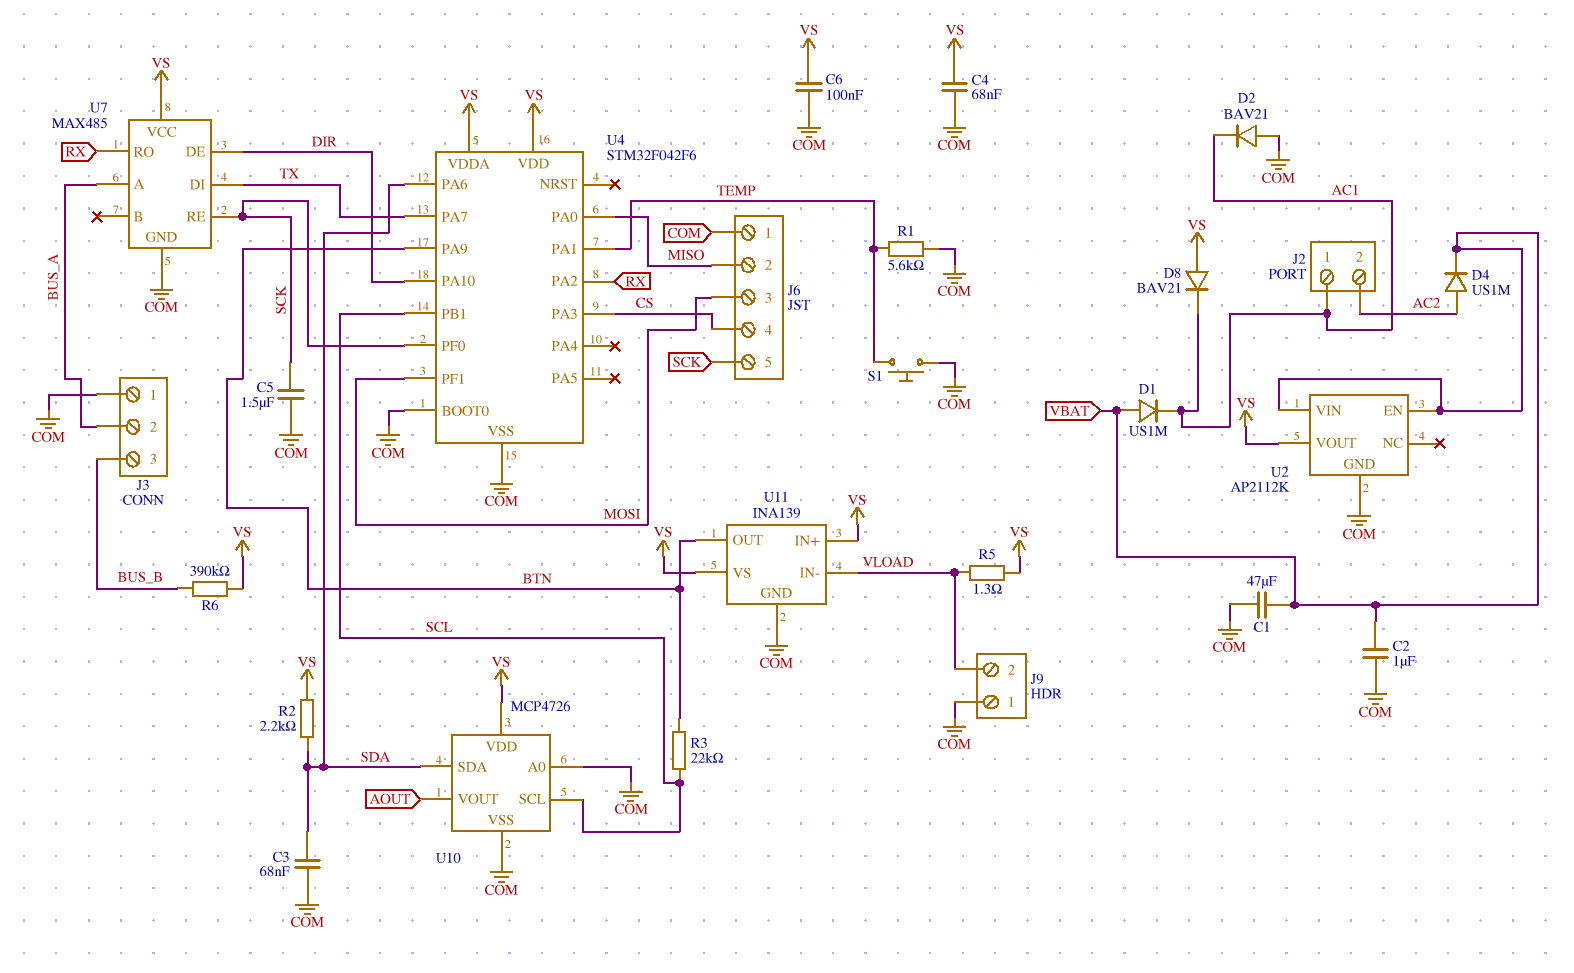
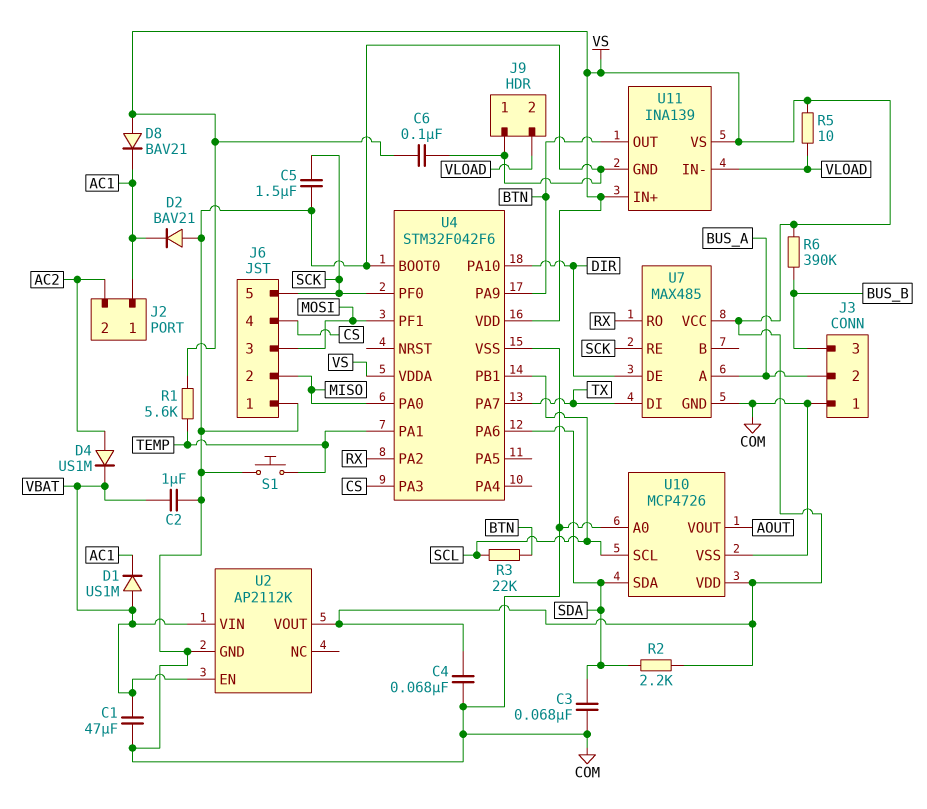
R1: 5.6k (COM, TEMP) -> 5.6k (TEMP, VS)
R5: 1.3 (VLOAD, VS) -> 10 (VLOAD, VS)

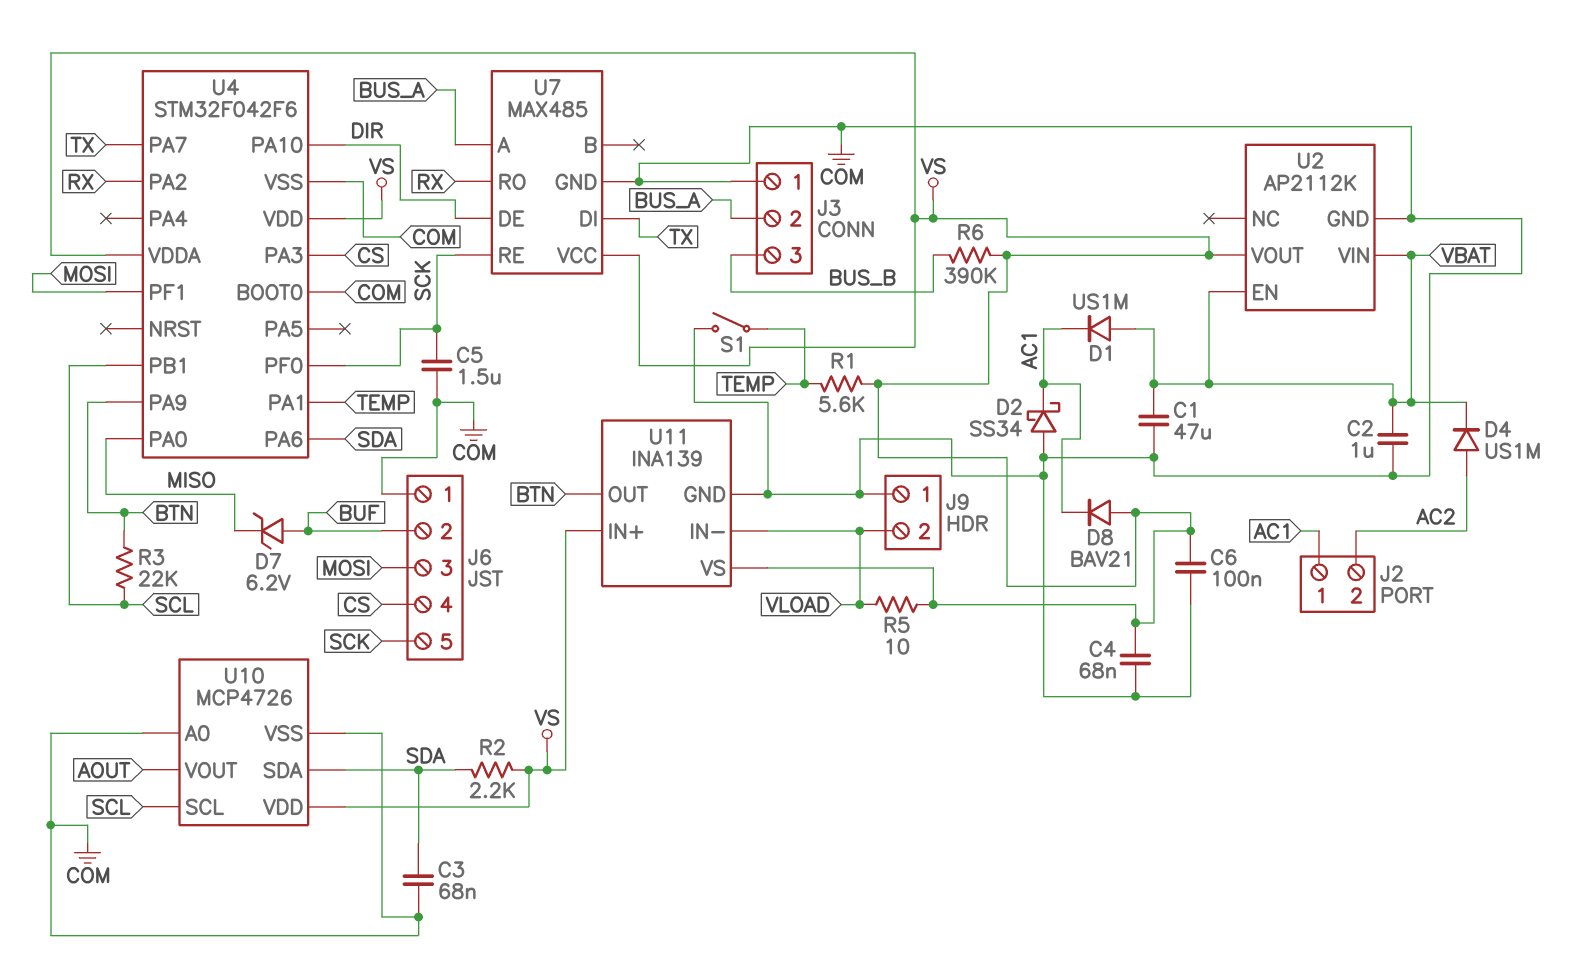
D2: diode BAV21 (A COM, K AC1) -> schottky SS34 (A COM, K AC1)
D7: none -> zener 6.2V (A BUF, K MISO)
J6 pin 2: MISO -> BUF
S1: button (COM, TEMP) -> switch (COM, TEMP)

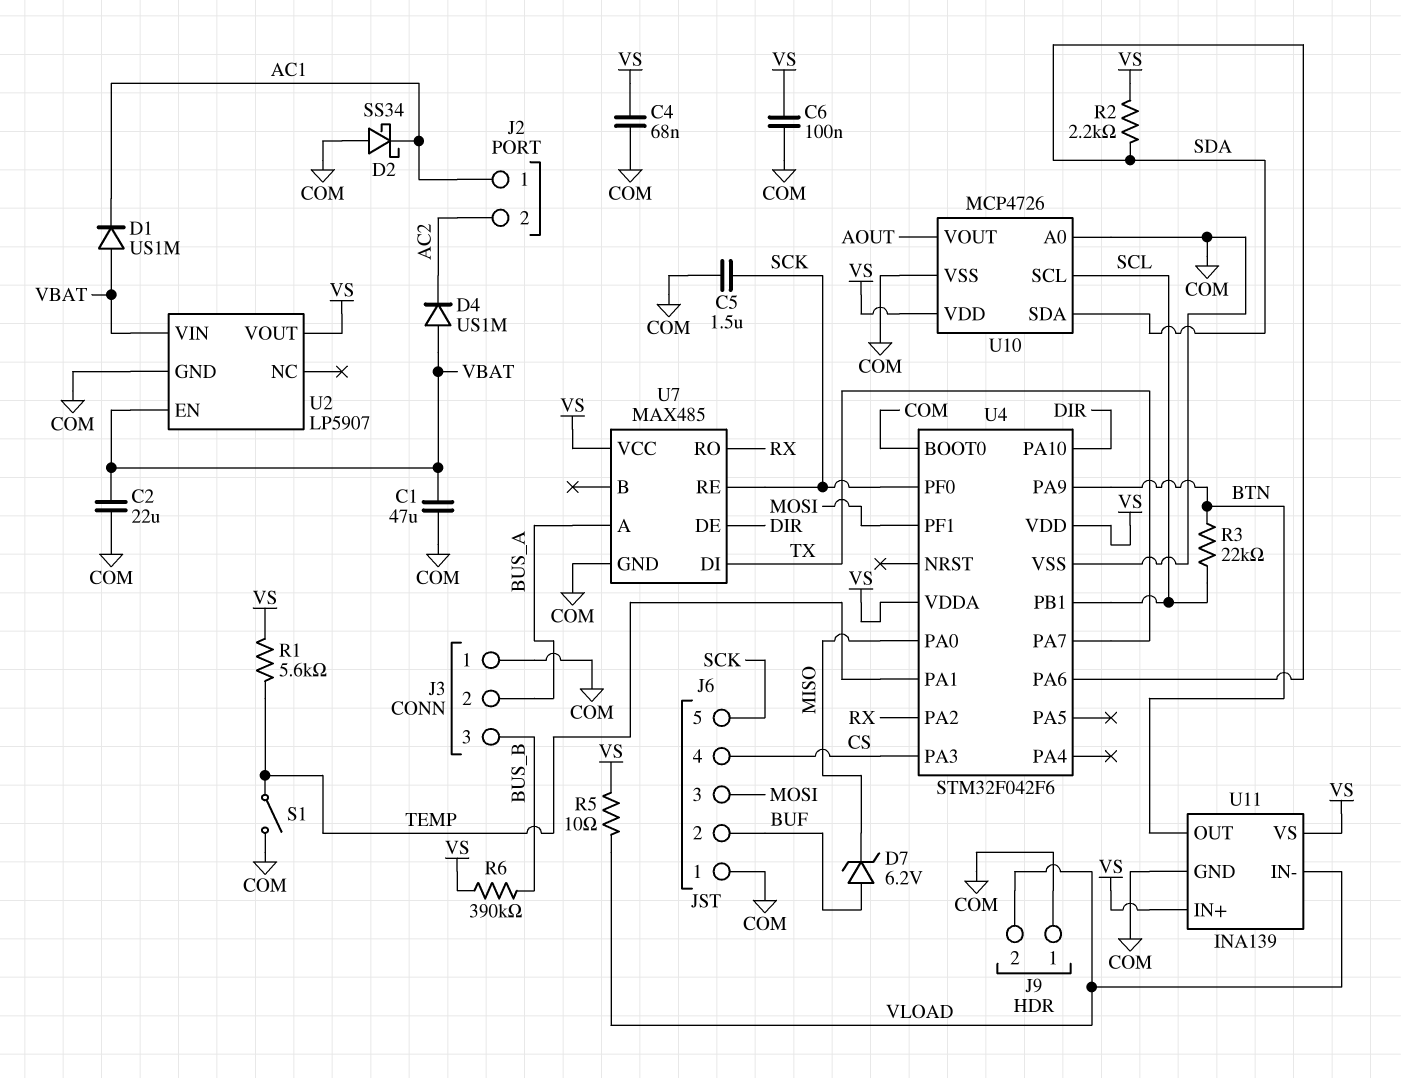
C2: 1uF (COM, VBAT) -> 22uF (COM, VBAT)
C3: 68nF (COM, SDA) -> none
D4: diode US1M (A AC2, K VBAT) -> diode US1M (A VBAT, K AC2)
D8: diode BAV21 (A VS, K AC1) -> none
U2: AP2112K -> LP5907

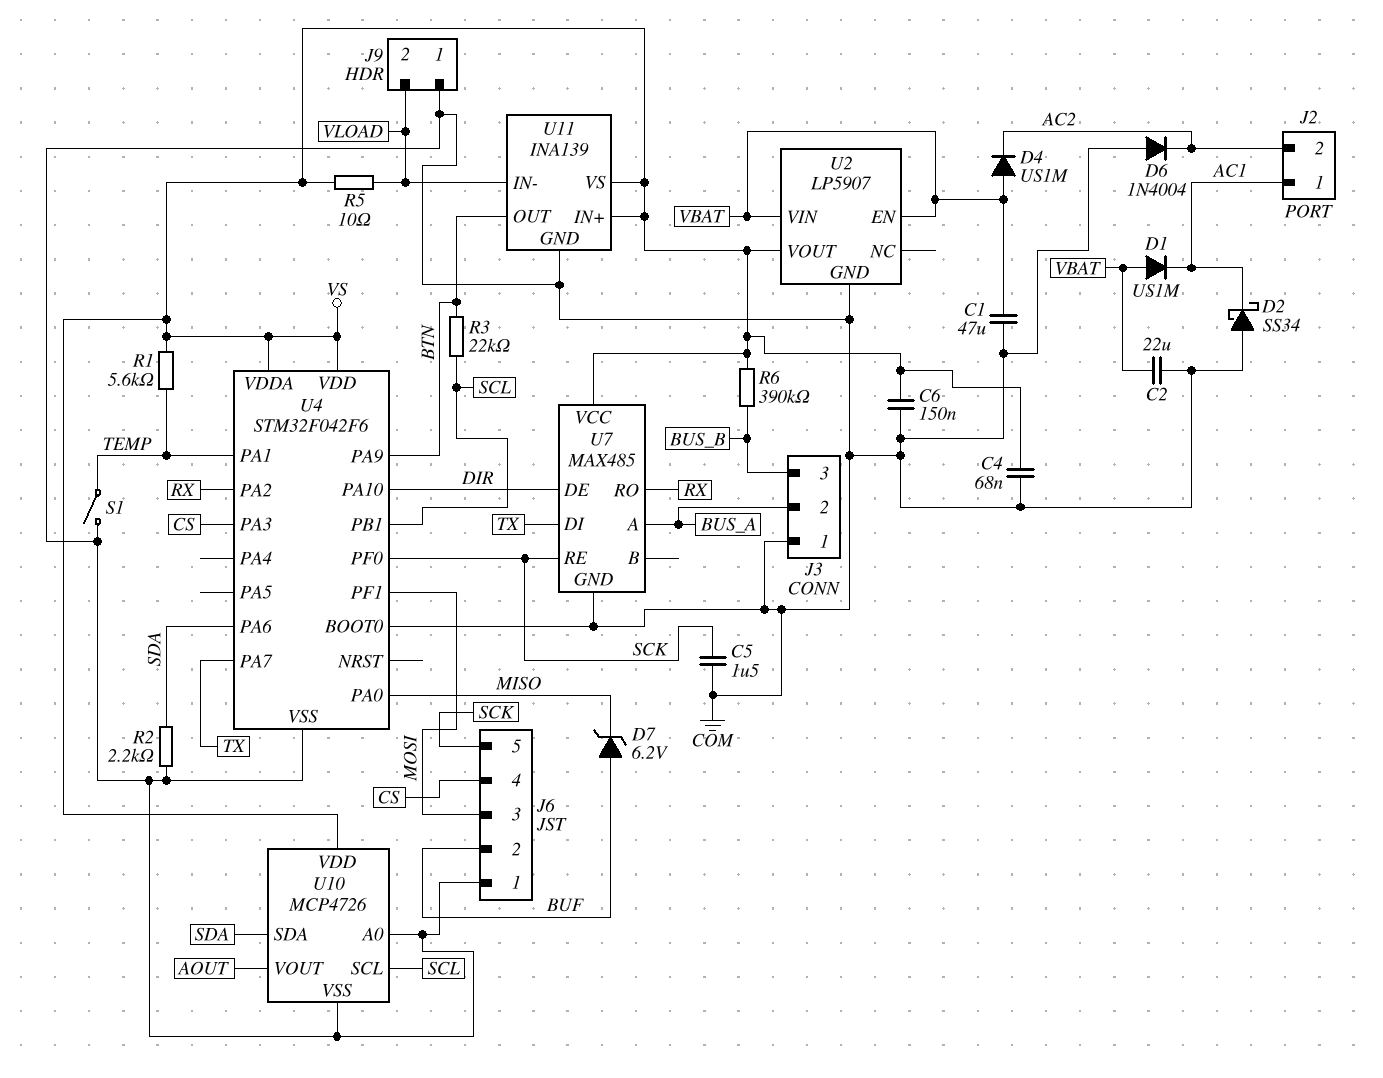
C6: 100nF (COM, VS) -> 150nF (COM, VS)
D6: none -> diode 1N4004 (A COM, K AC2)
R2: 2.2k (SDA, VS) -> 2.2k (COM, SDA)

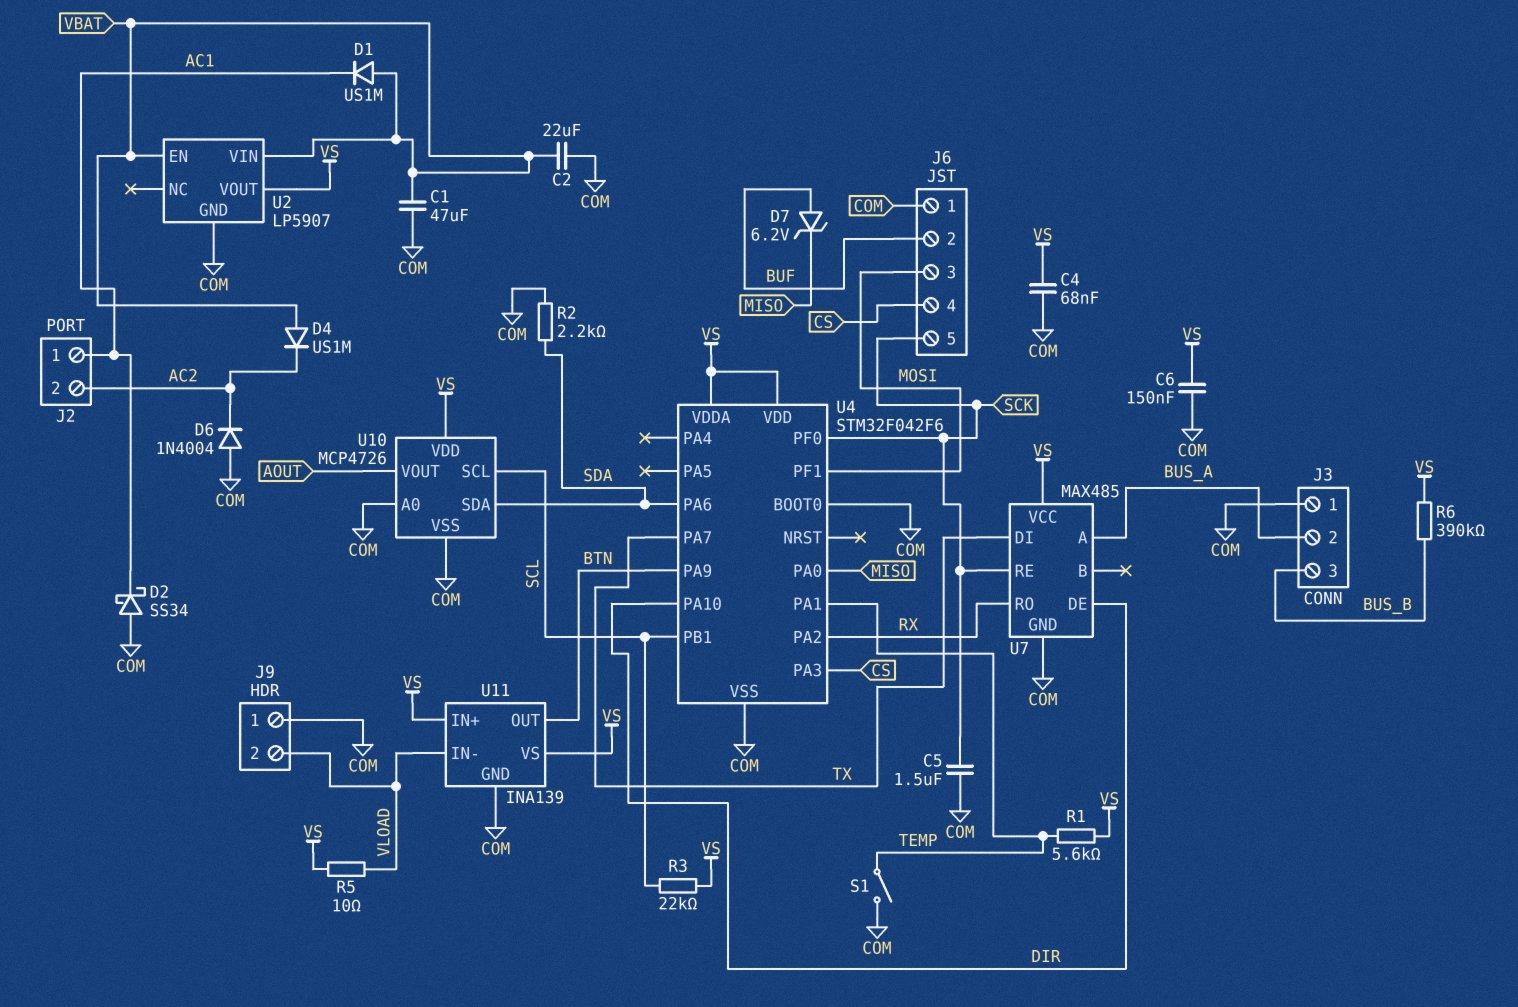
R3: 22k (BTN, SCL) -> 22k (SCL, VS)

